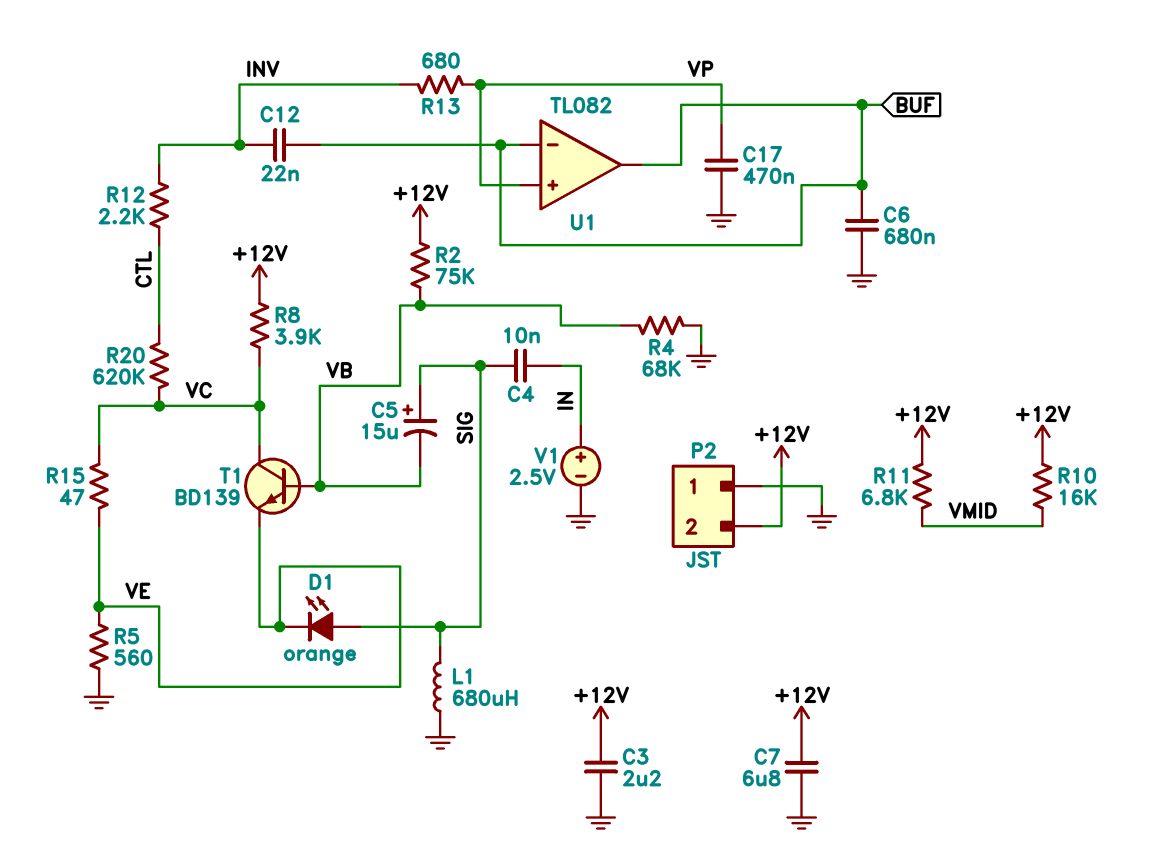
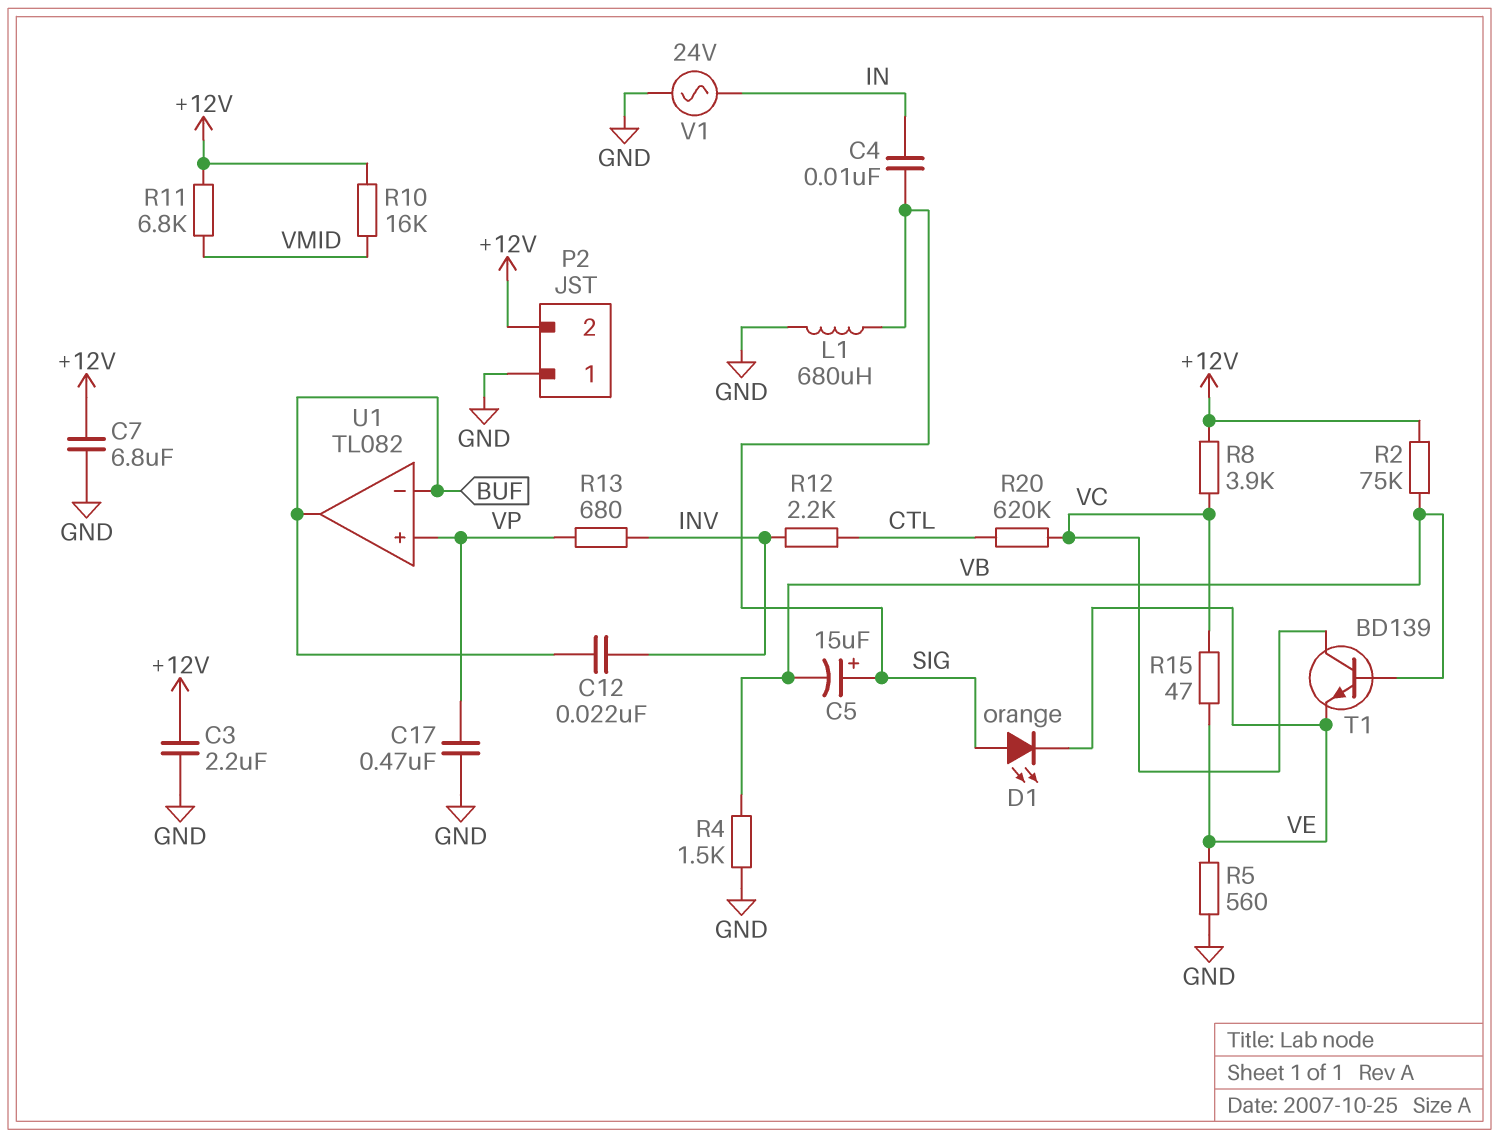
C6: 680nF (BUF, GND) -> none
R4: 68k (GND, VB) -> 1.5k (GND, VB)
V1: 2.5V (plus IN, minus GND) -> AC 24V (GND, IN)

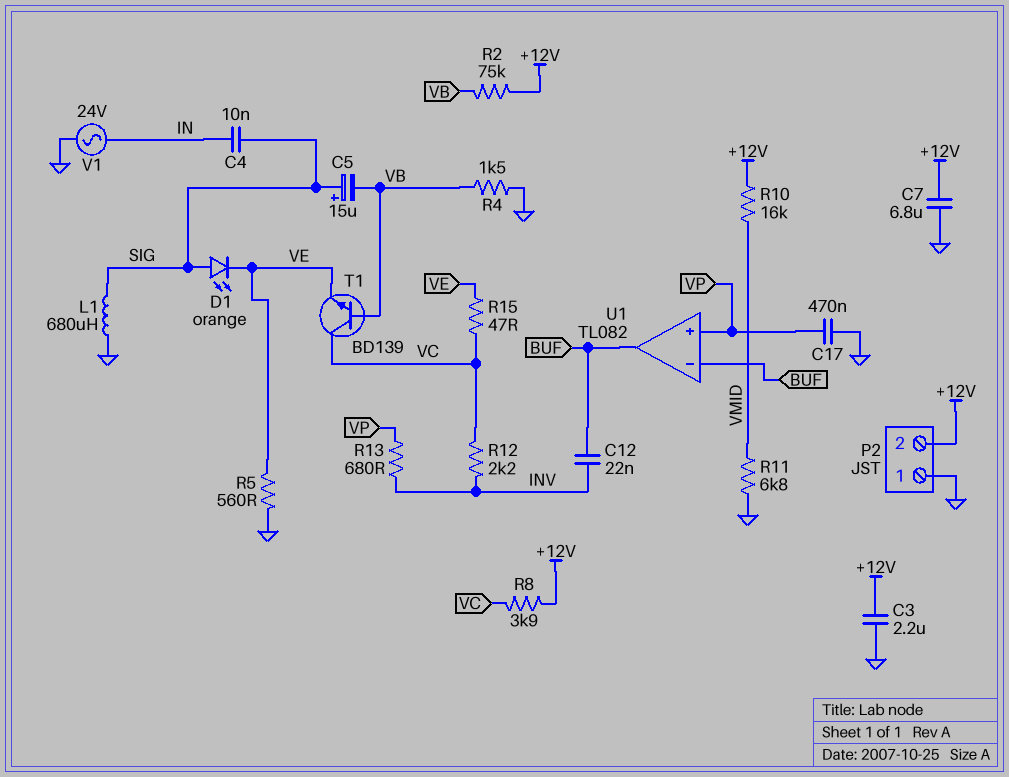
R11: 6.8k (+12V, VMID) -> 6.8k (GND, VMID)
R12: 2.2k (CTL, INV) -> 2.2k (INV, VC)
R20: 620k (CTL, VC) -> none

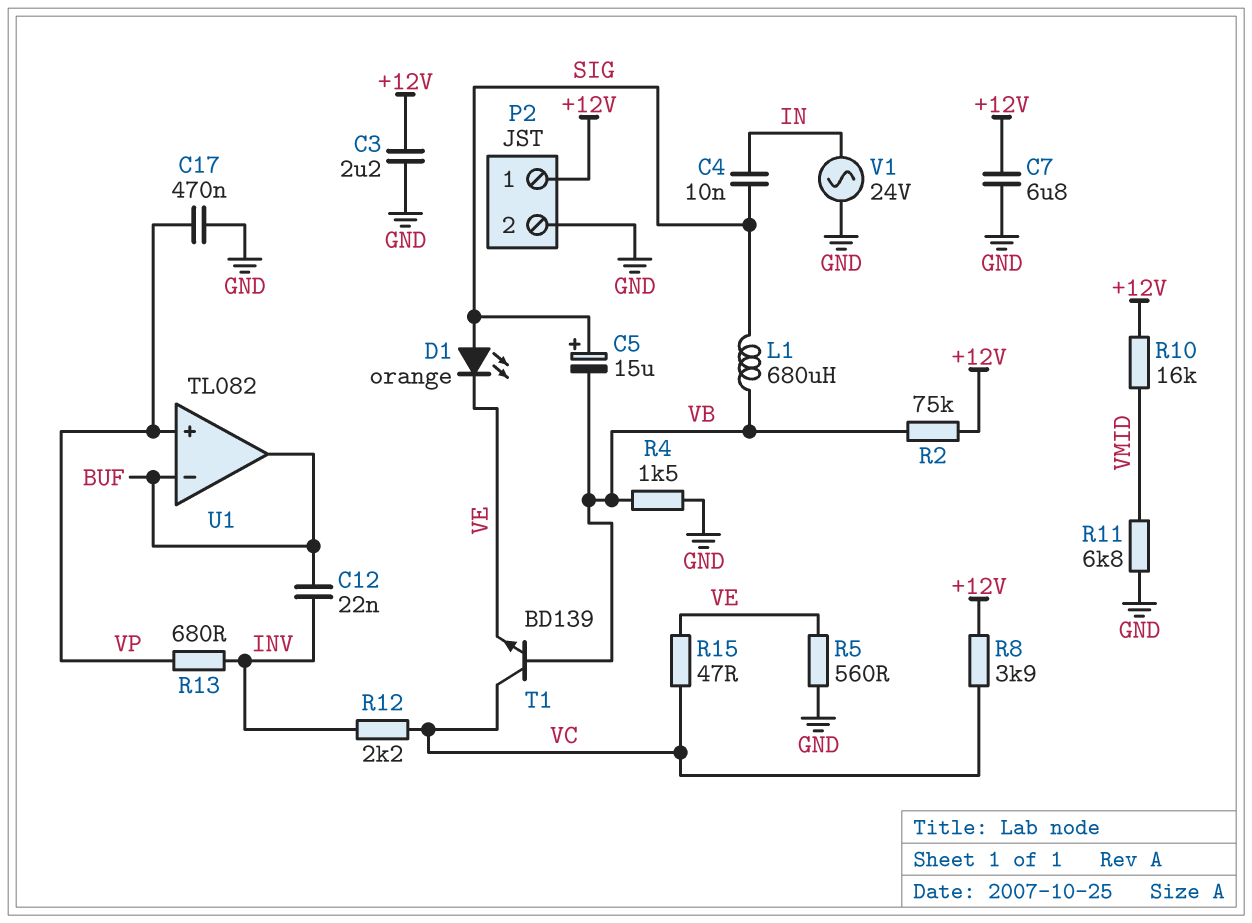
L1: 680uH (GND, SIG) -> 680uH (SIG, VB)
P2 pin 1: GND -> +12V
P2 pin 2: +12V -> GND

